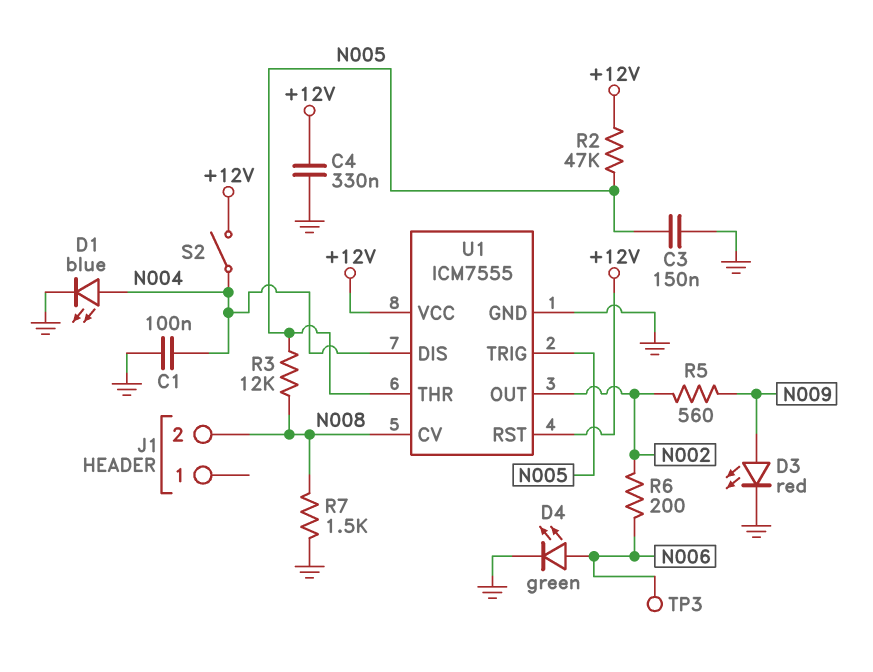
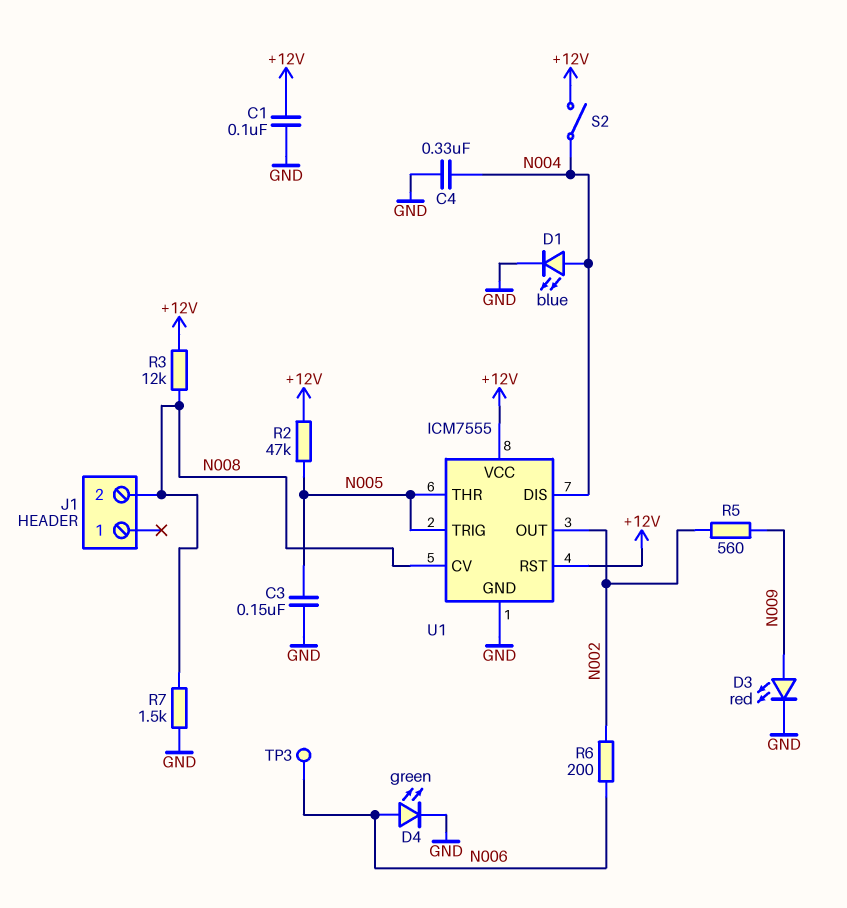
C1: 100nF (GND, N004) -> 100nF (+12V, GND)
C4: 330nF (+12V, GND) -> 330nF (GND, N004)
R3: 12k (N005, N008) -> 12k (+12V, N008)

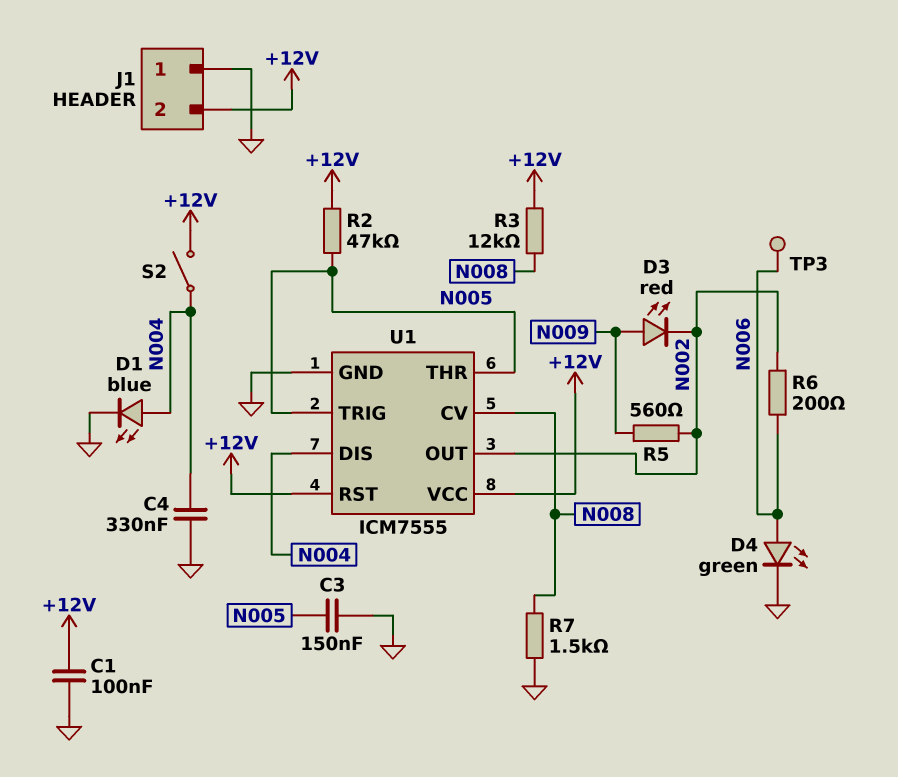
D3: LED red (A N009, K GND) -> LED red (A N009, K N002)
J1 pin 1: none -> GND
J1 pin 2: N008 -> +12V

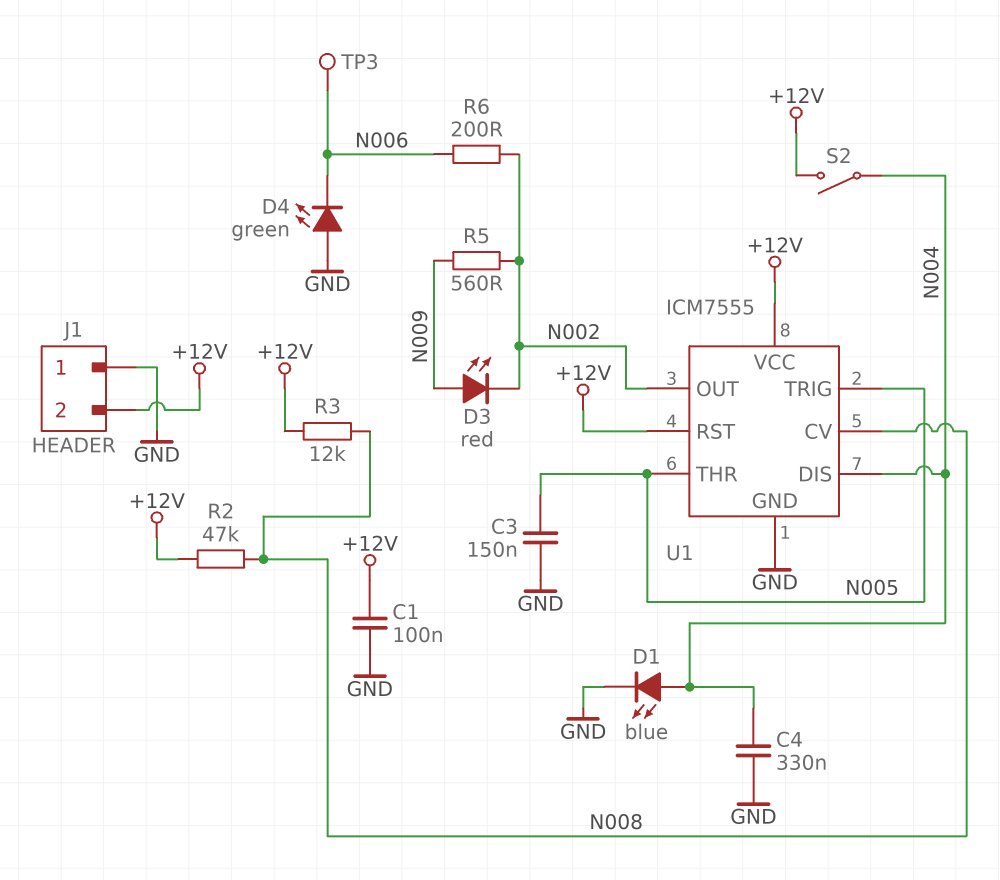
D4: LED green (A N006, K GND) -> LED green (A GND, K N006)
R2: 47k (+12V, N005) -> 47k (+12V, N008)
R7: 1.5k (GND, N008) -> none

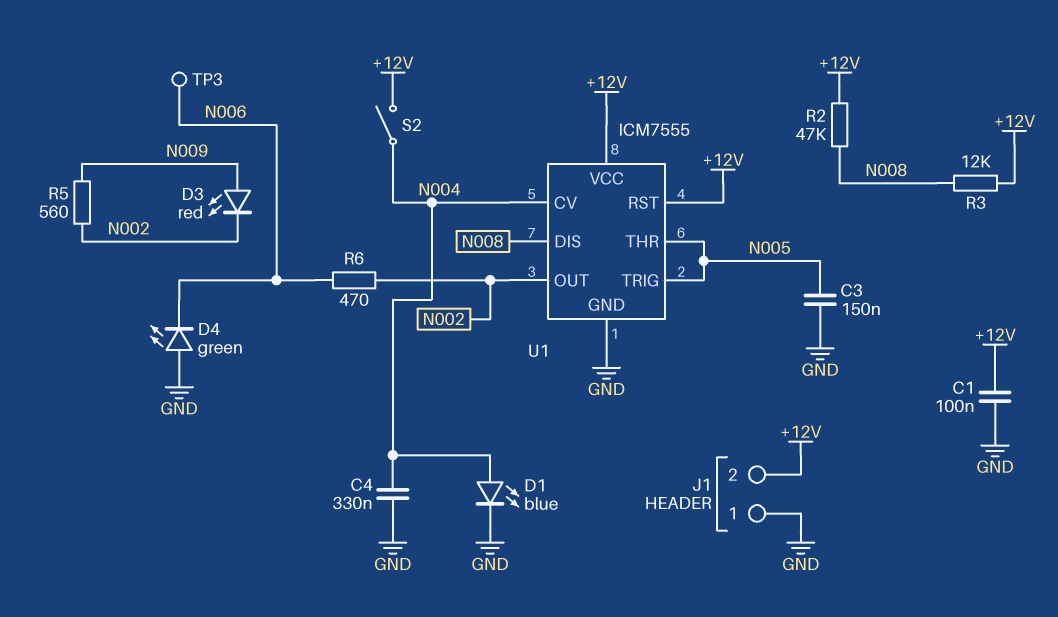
R6: 200 (N002, N006) -> 470 (N002, N006)
U1 pin CV: N008 -> N004
U1 pin DIS: N004 -> N008

